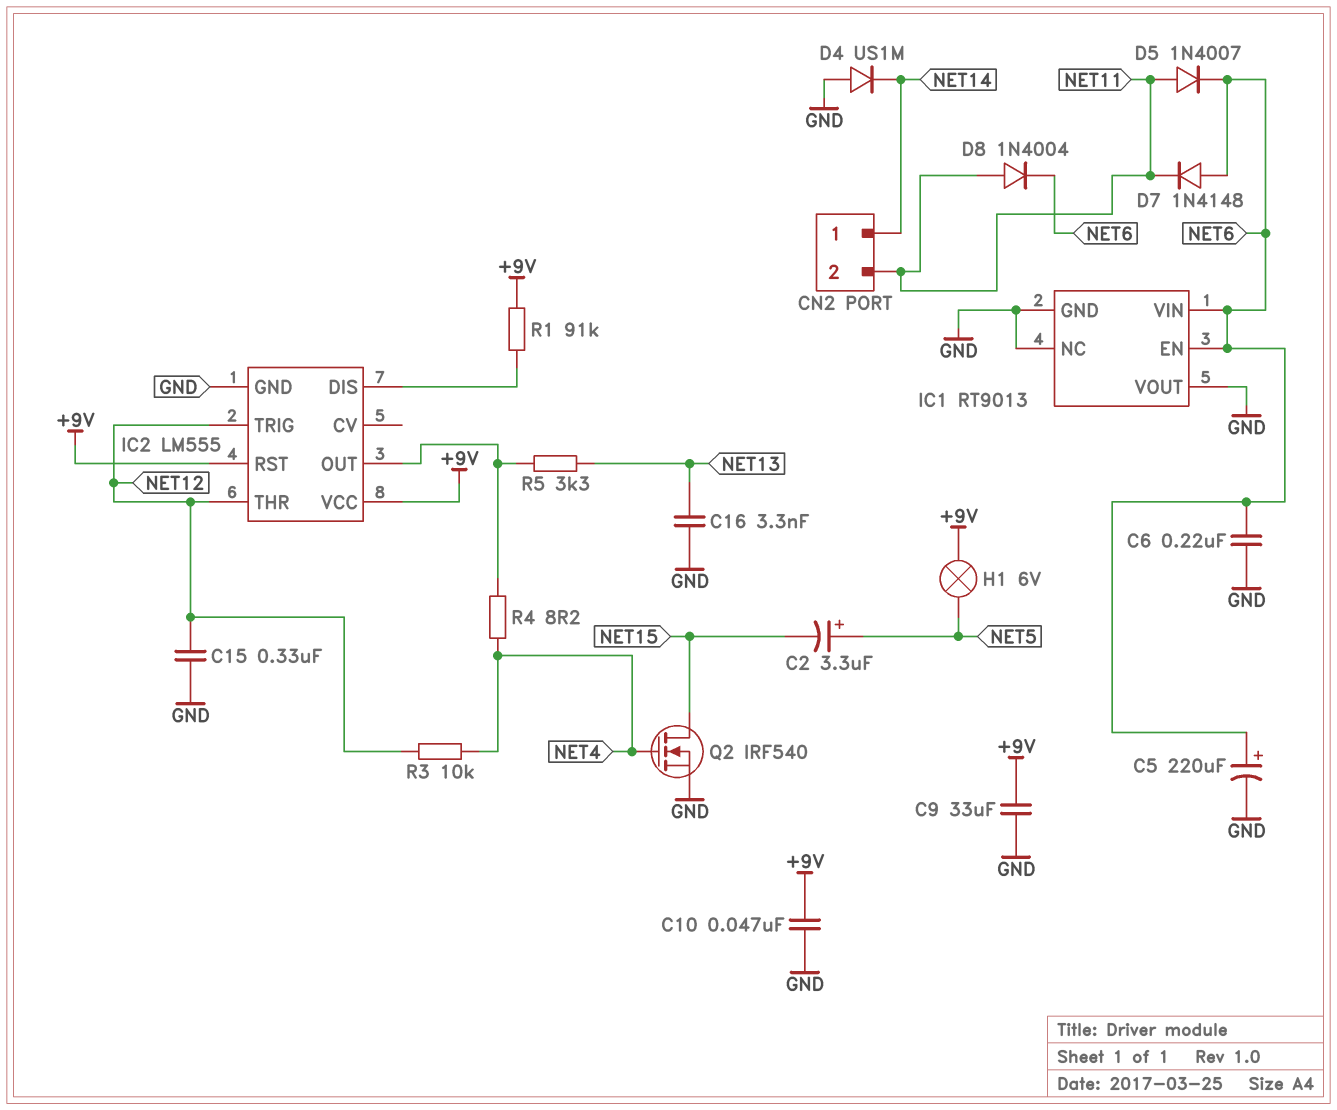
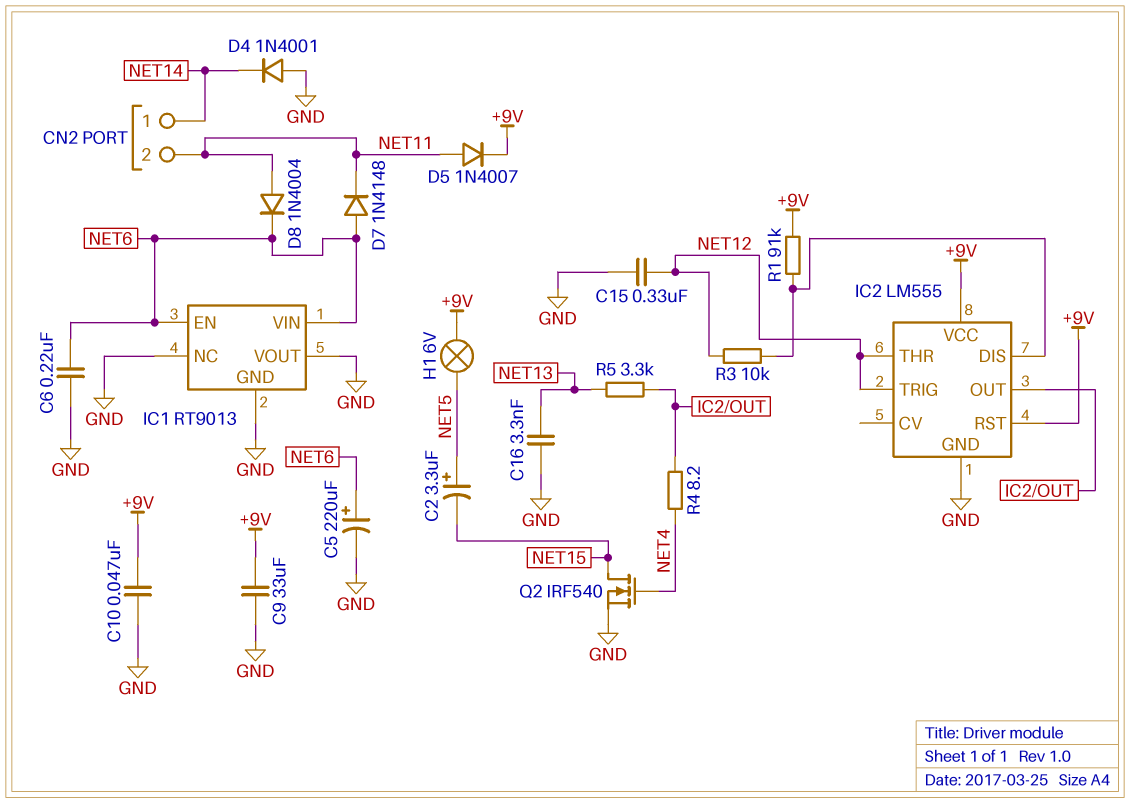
D4: diode US1M (A GND, K NET14) -> diode 1N4001 (A GND, K NET14)
D5: diode 1N4007 (A NET11, K NET6) -> diode 1N4007 (A NET11, K +9V)
R3: 10k (NET4, NET12) -> 10k (IC2/DIS, NET12)

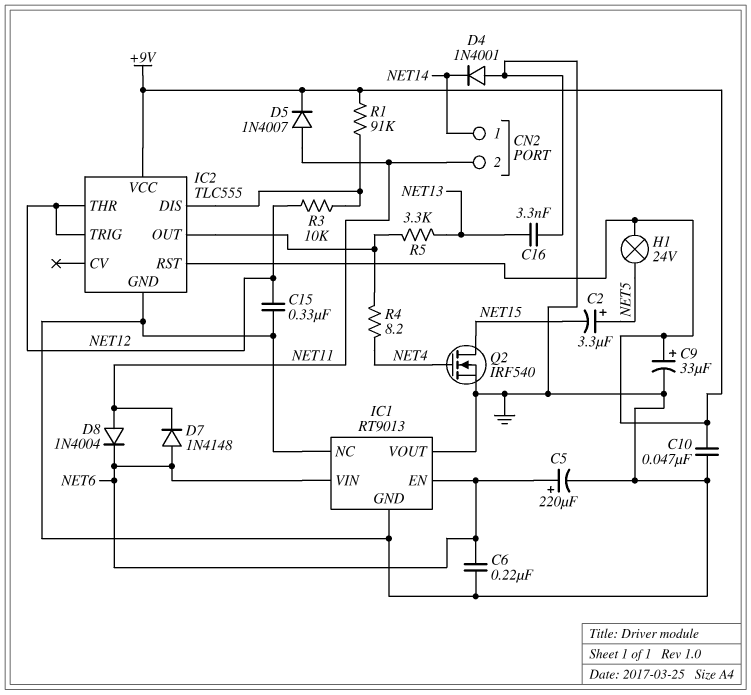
C9: 33uF (+9V, GND) -> 33uF (plus +9V, minus GND)
H1: lamp 6V (+9V, NET5) -> lamp 24V (+9V, NET5)
IC2: LM555 -> TLC555

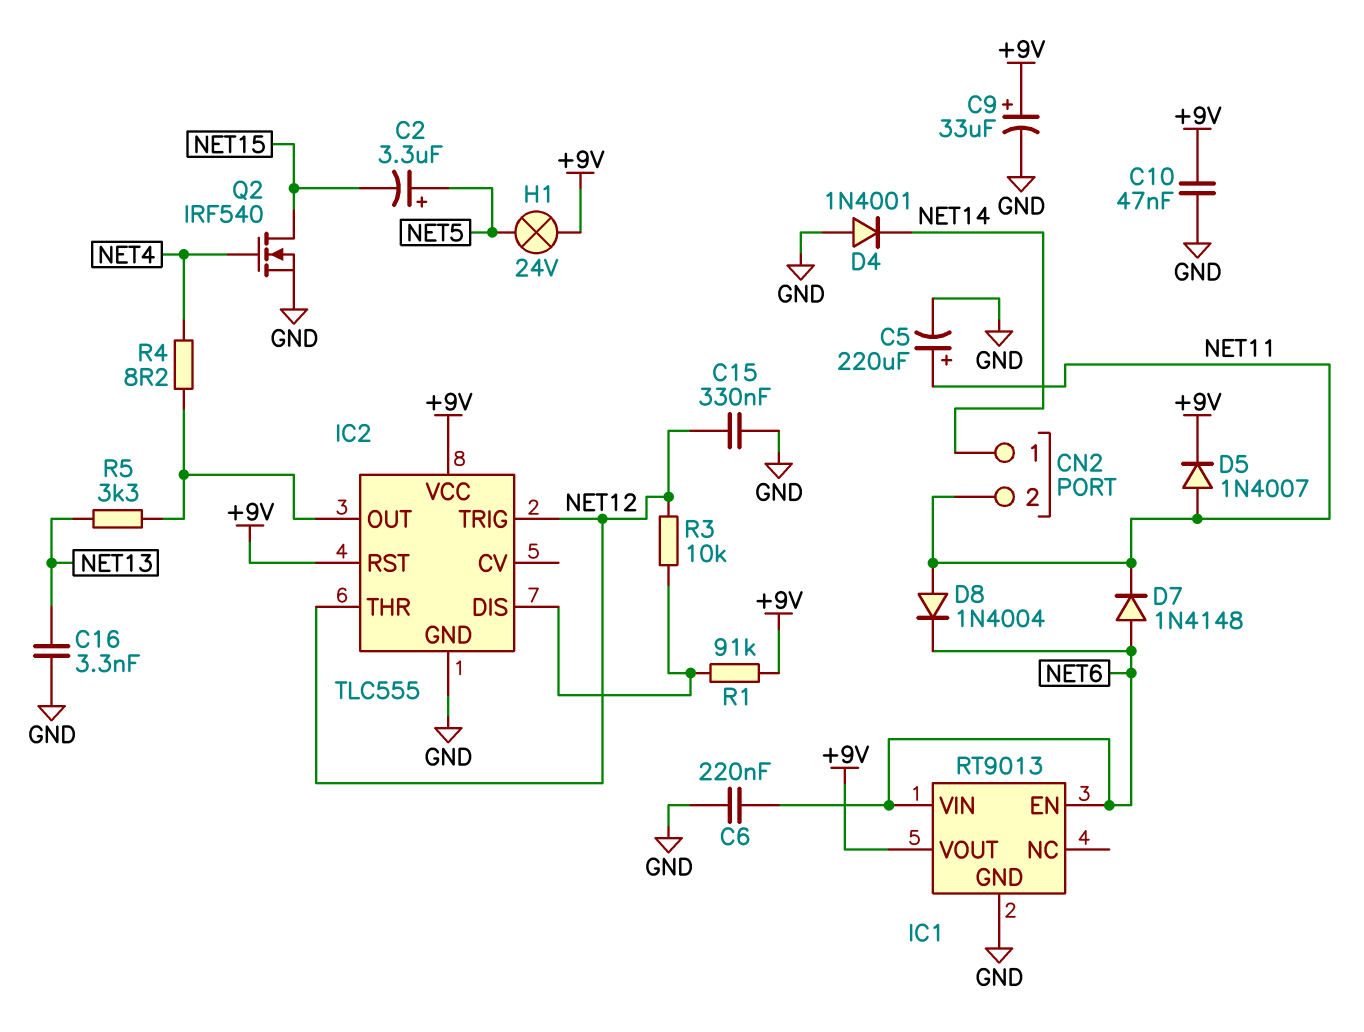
C5: 220uF (plus NET6, minus GND) -> 220uF (plus NET11, minus GND)
IC1 pin NC: GND -> none
IC1 pin VOUT: GND -> +9V

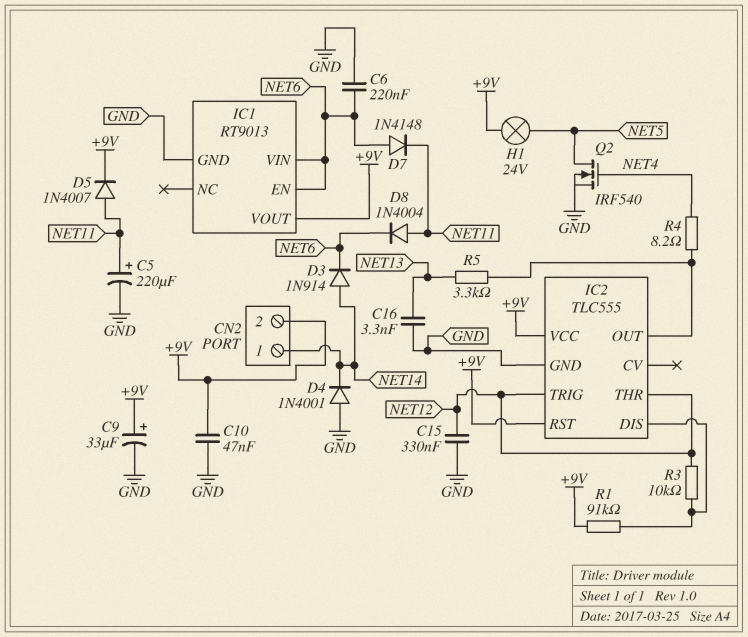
C2: 3.3uF (plus NET5, minus NET15) -> none
CN2 pin 2: NET11 -> +9V
D3: none -> diode 1N914 (A NET14, K NET6)
Q2: NMOS IRF540 (G NET4, D NET15, S GND) -> NMOS IRF540 (G NET4, D NET5, S GND)

